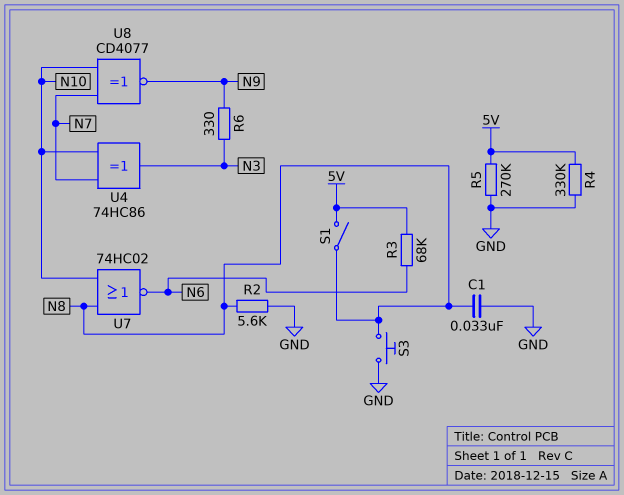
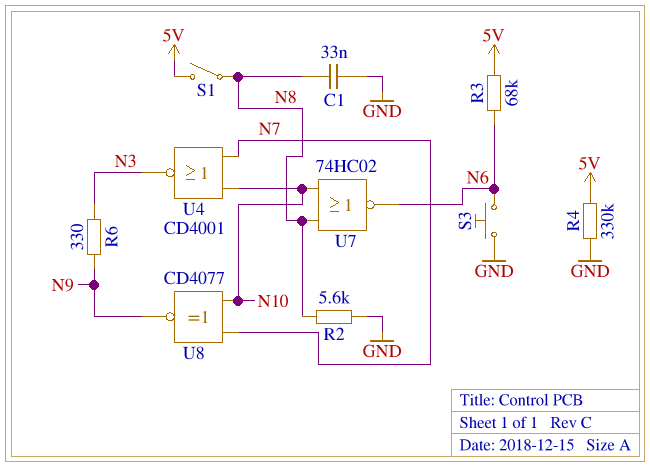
R5: 270k (5V, GND) -> none
S3: button (GND, N8) -> button (GND, N6)
U4: XOR 74HC86 (in N7, in N10, out N3) -> NOR CD4001 (in N7, in N10, out N3)

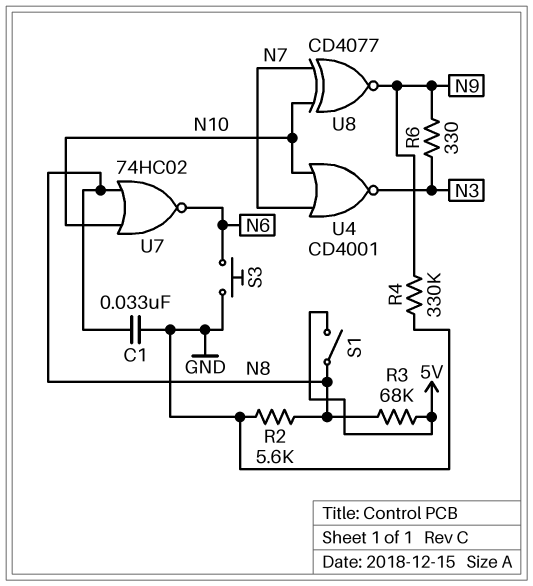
R3: 68k (5V, N6) -> 68k (5V, N8)
R4: 330k (5V, GND) -> 330k (GND, N9)

